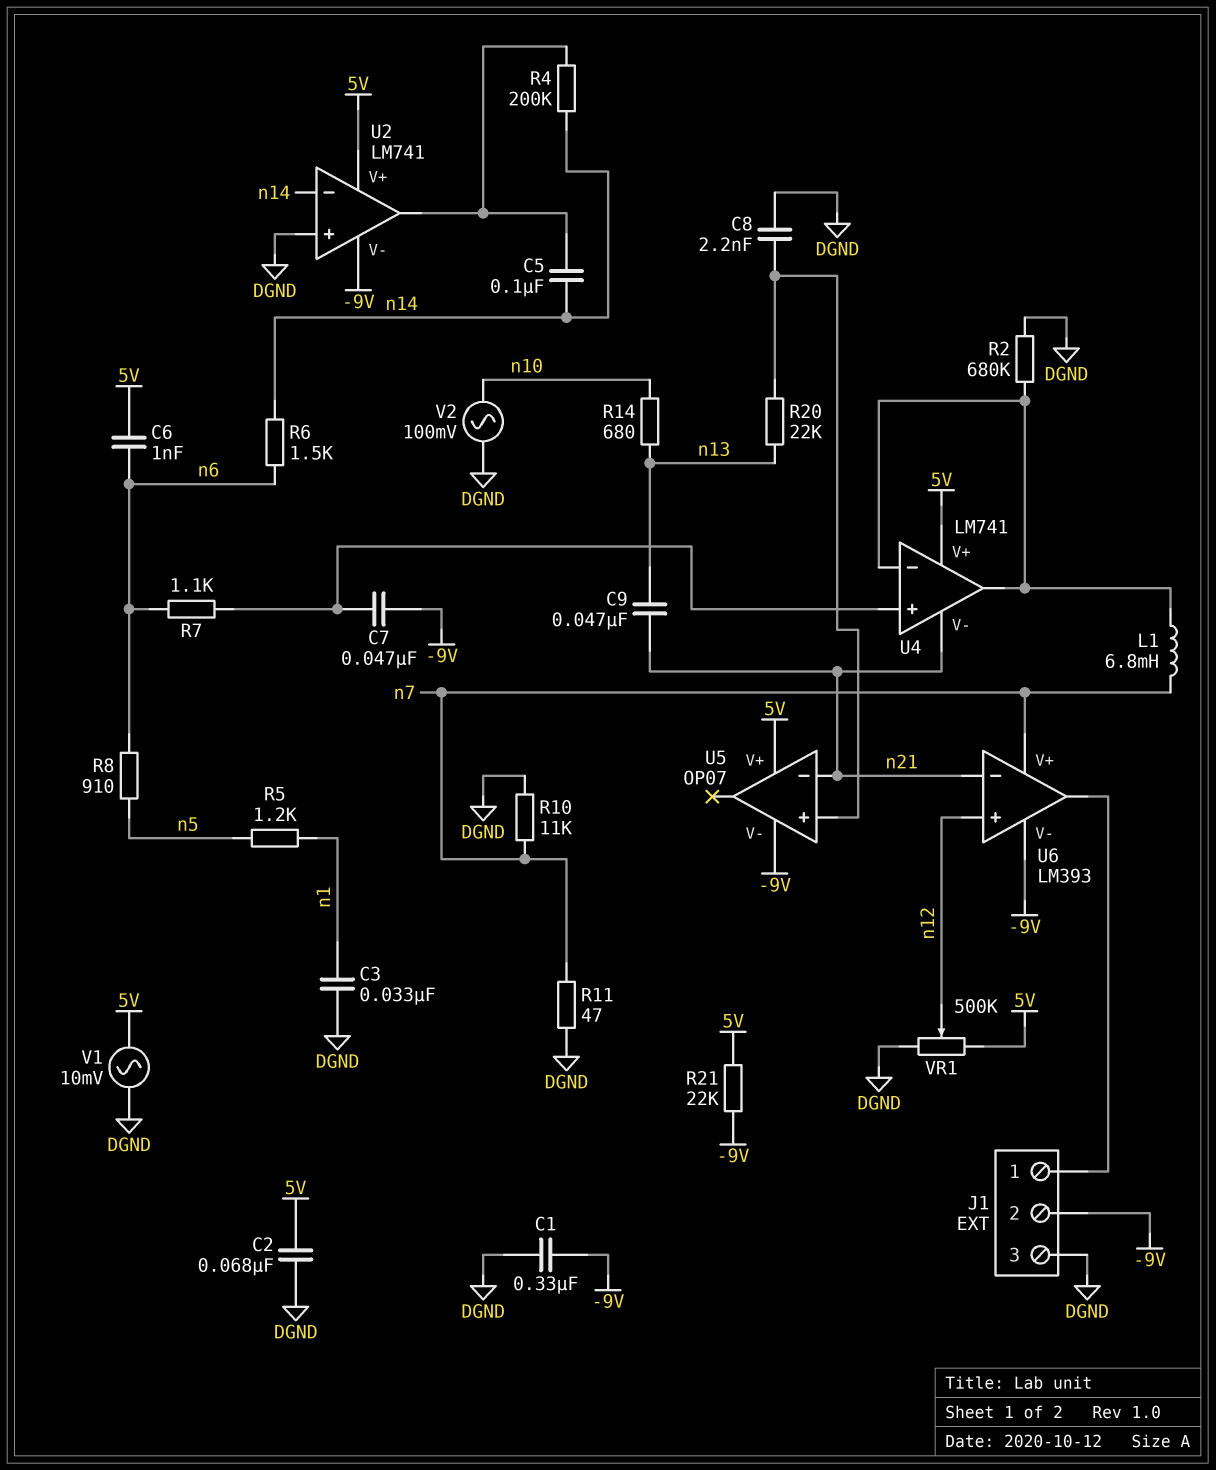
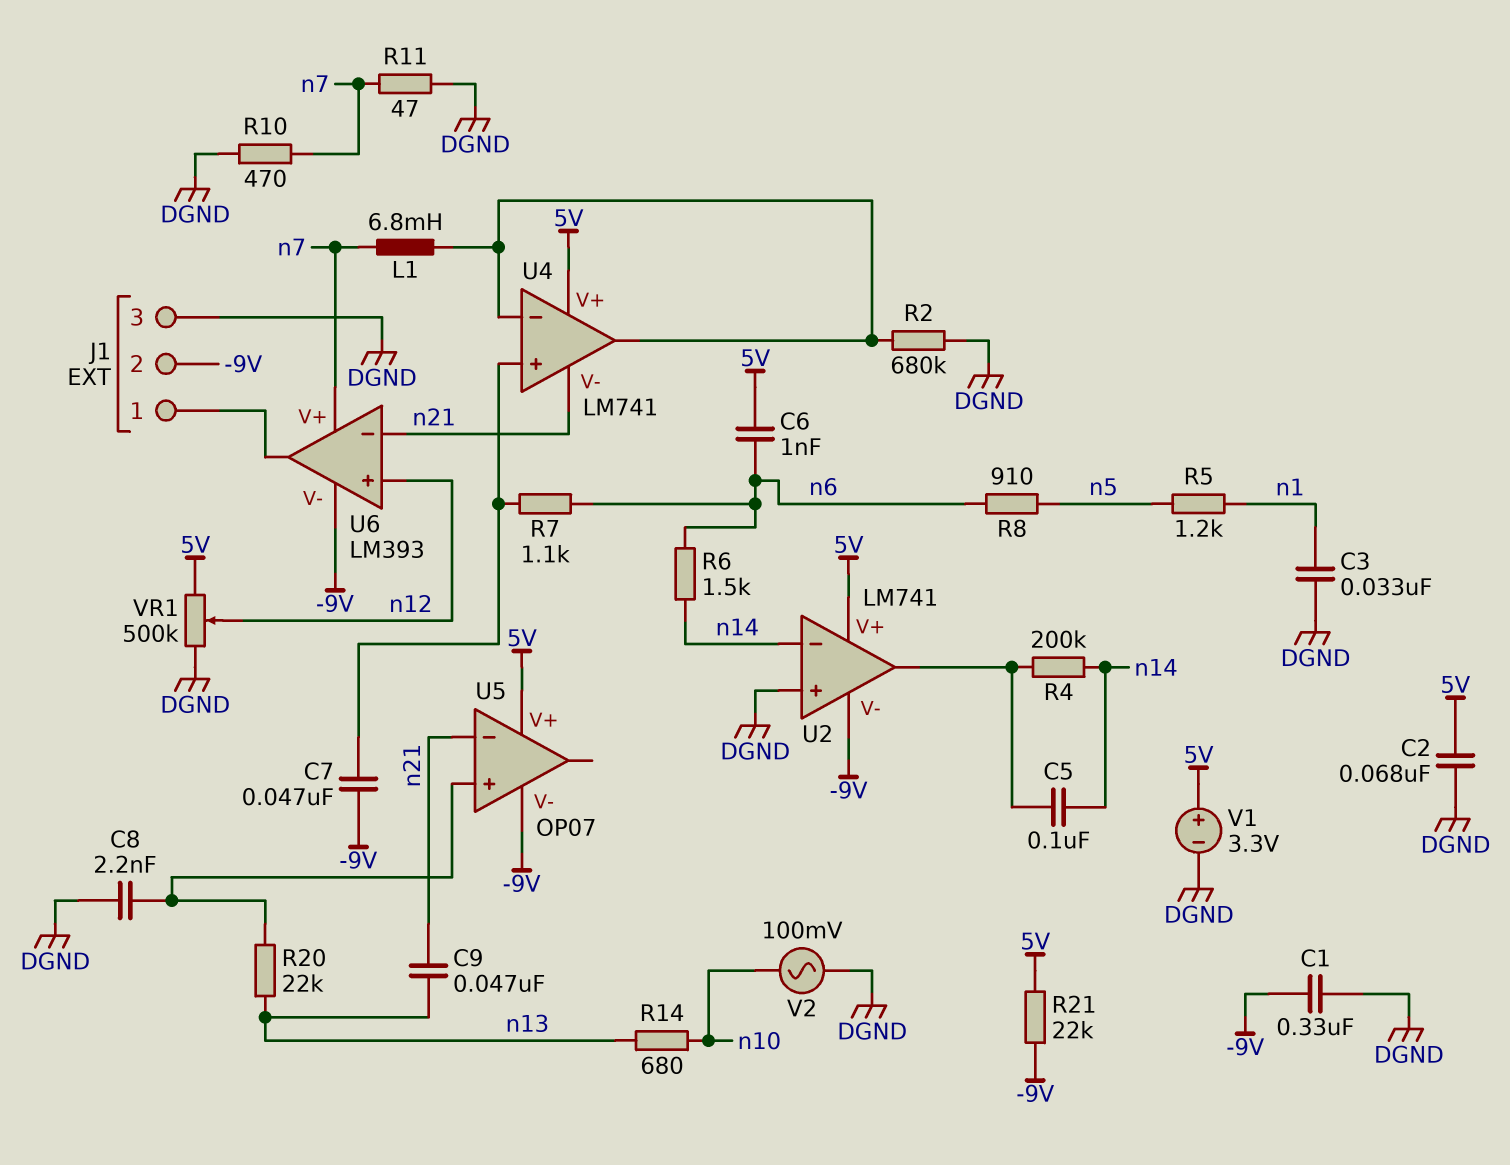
R10: 11k (DGND, n7) -> 470 (DGND, n7)
V1: AC 10mV (5V, DGND) -> 3.3V (plus 5V, minus DGND)

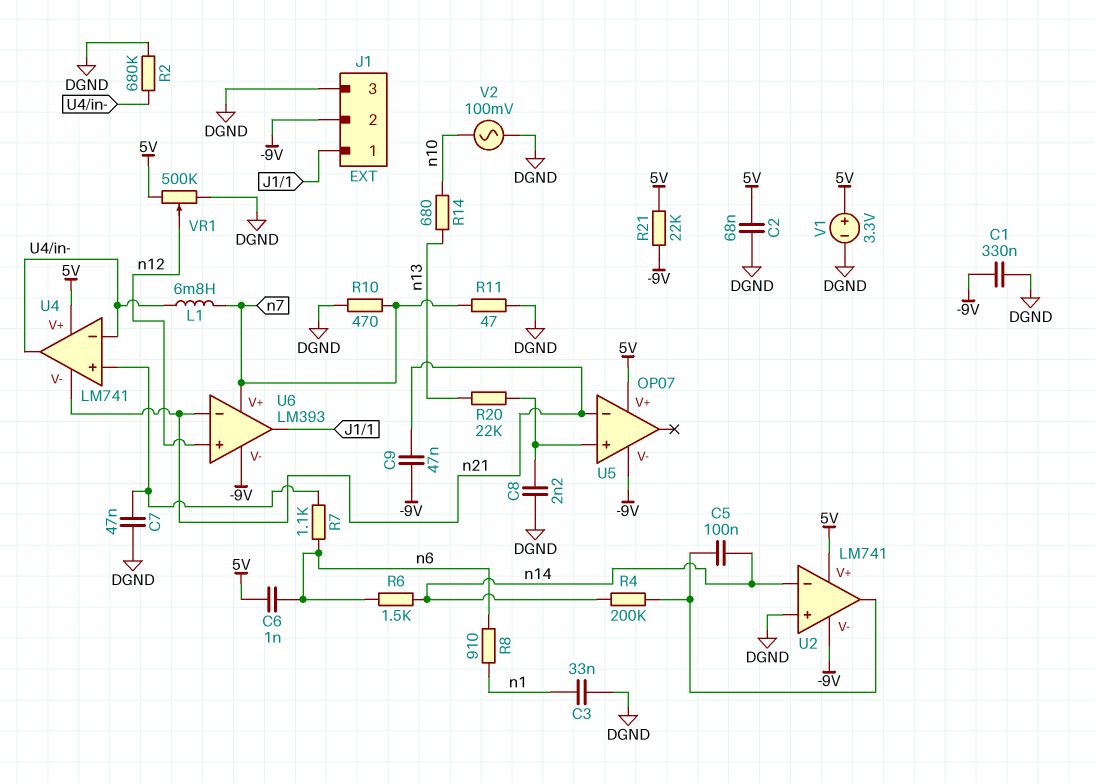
C7: 47nF (-9V, U4/in+) -> 47nF (DGND, U4/in+)
C9: 47nF (n13, n21) -> 47nF (-9V, n21)
R5: 1.2k (n1, n5) -> none
R8: 910 (n5, n6) -> 910 (n1, n6)

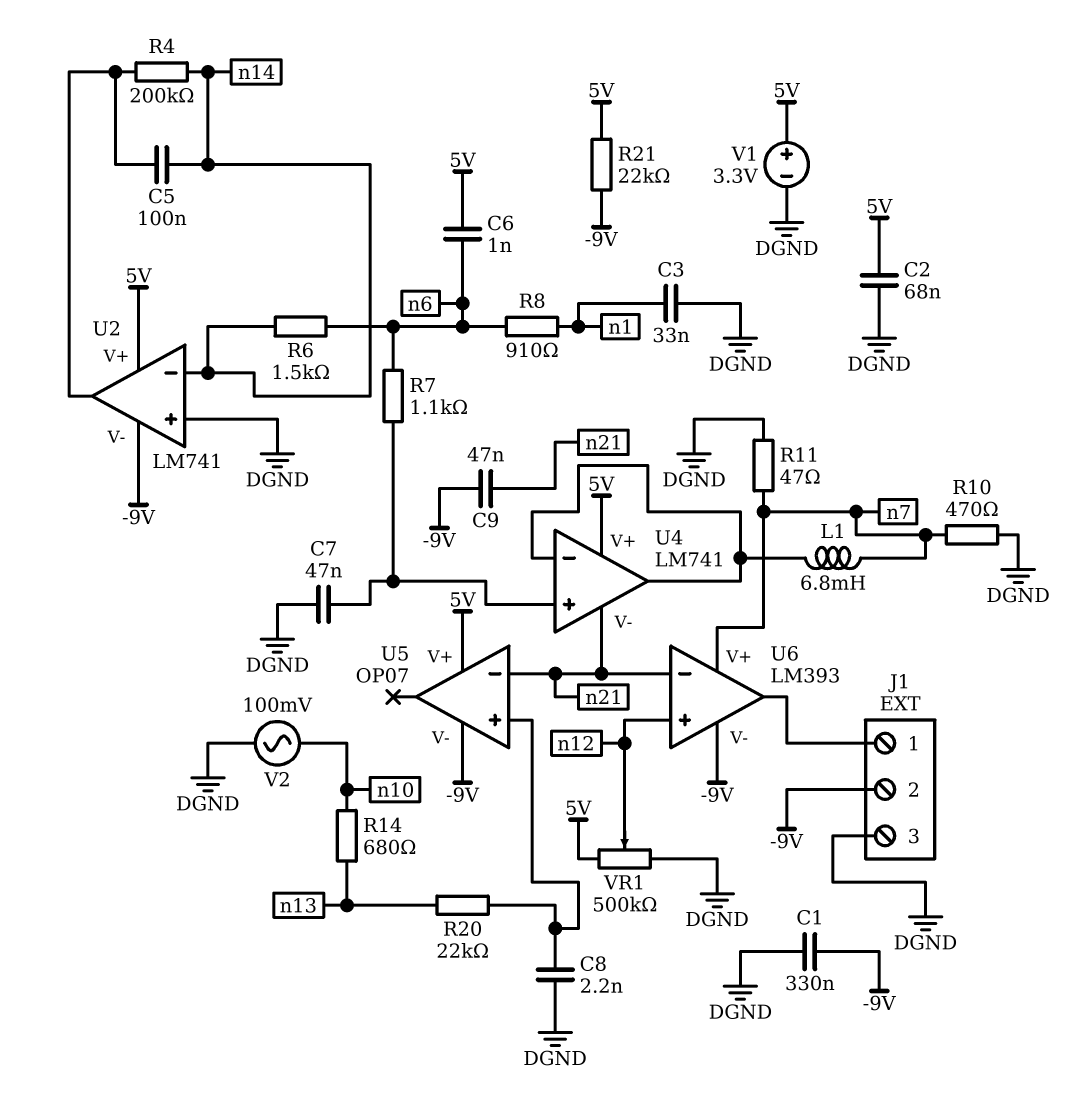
R2: 680k (DGND, U4/in-) -> none

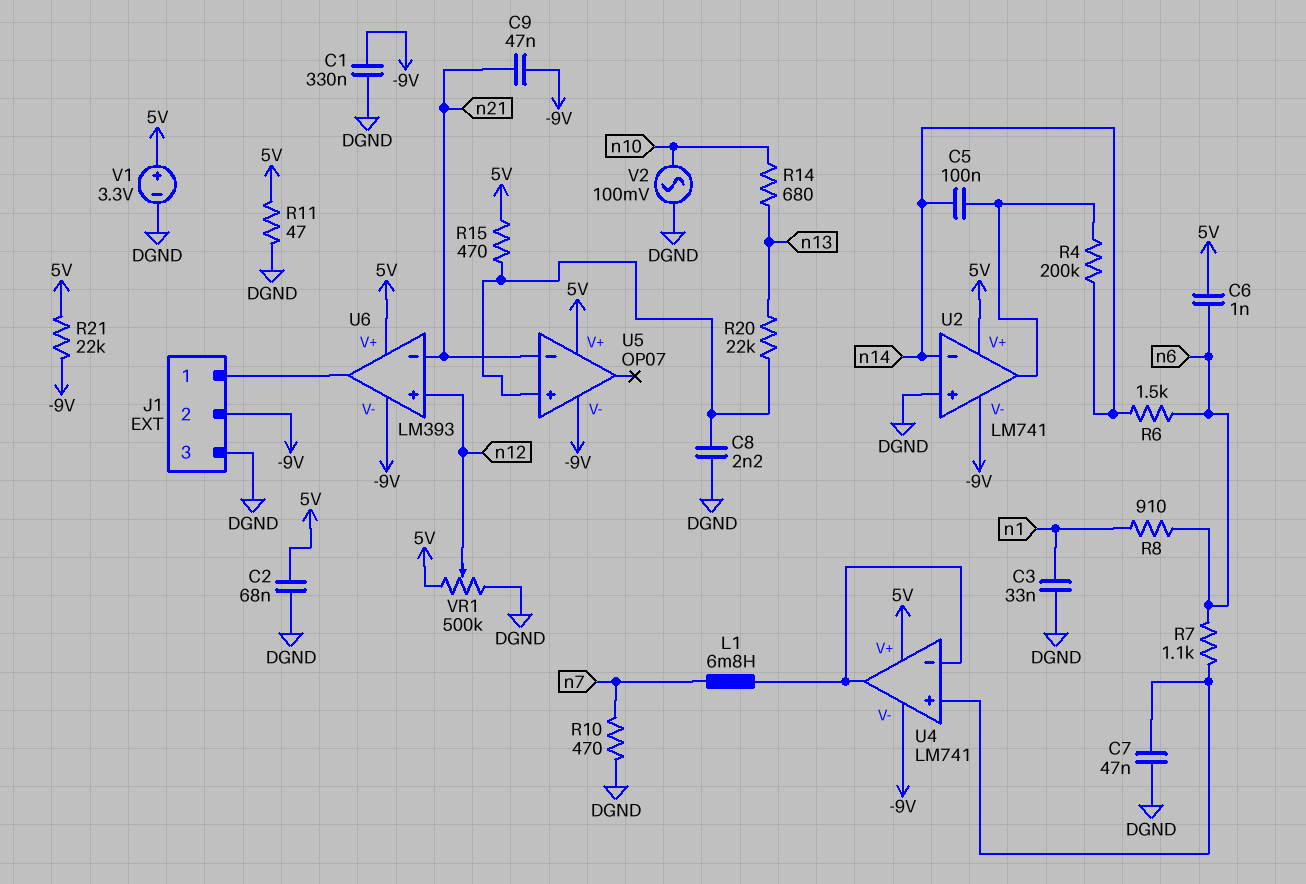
R11: 47 (DGND, n7) -> 47 (5V, DGND)
R15: none -> 470 (5V, U5/in+)
U4 pin V-: n21 -> -9V
U6 pin V+: n7 -> 5V

